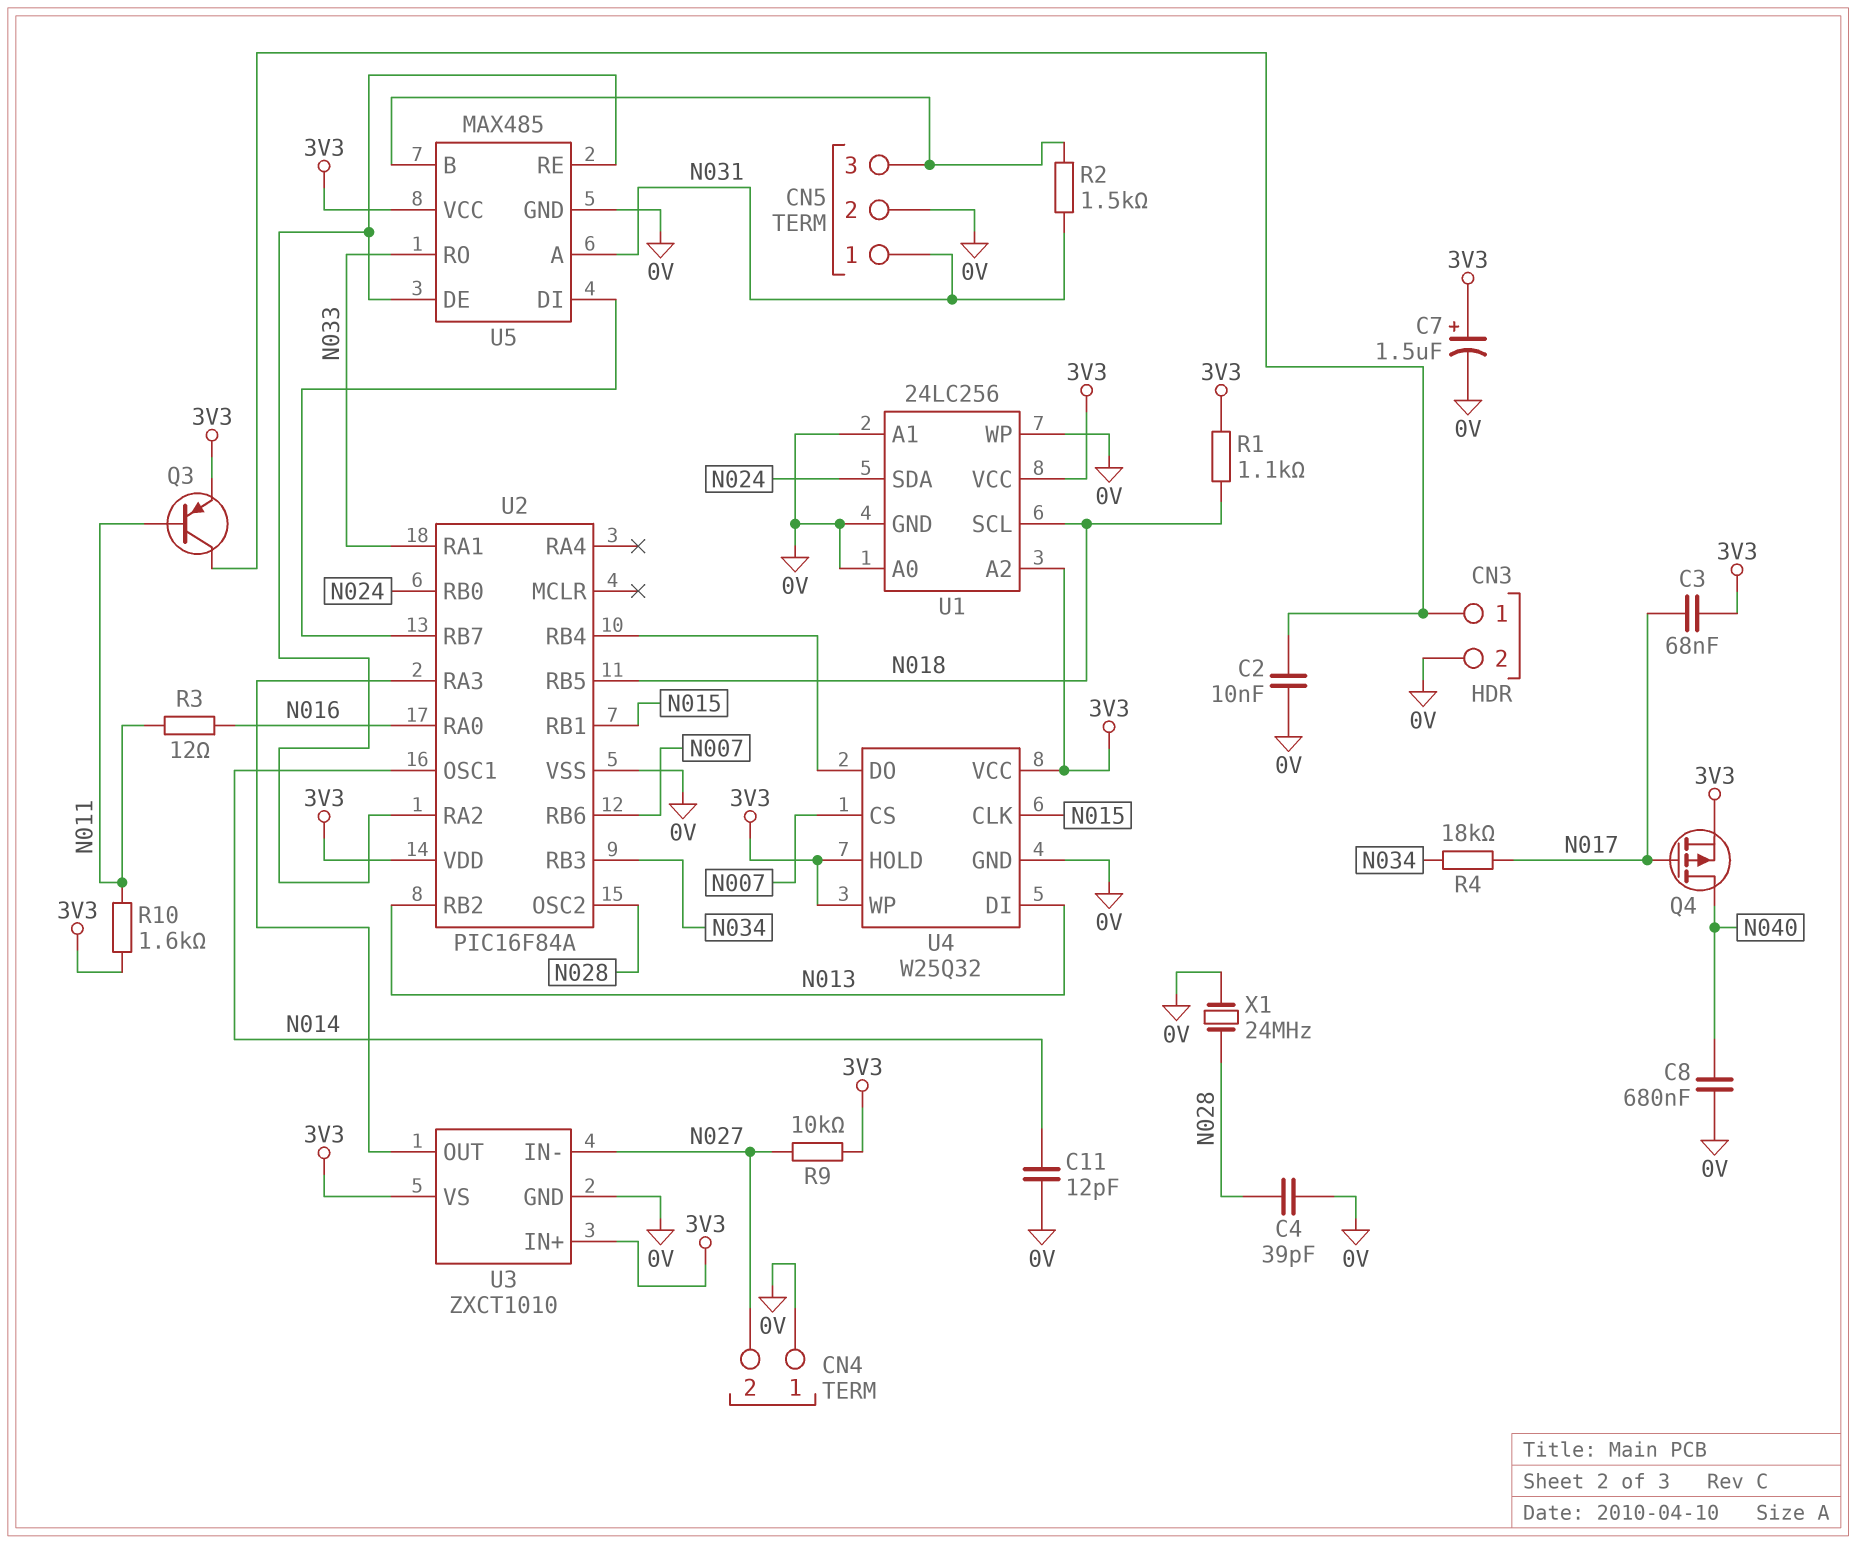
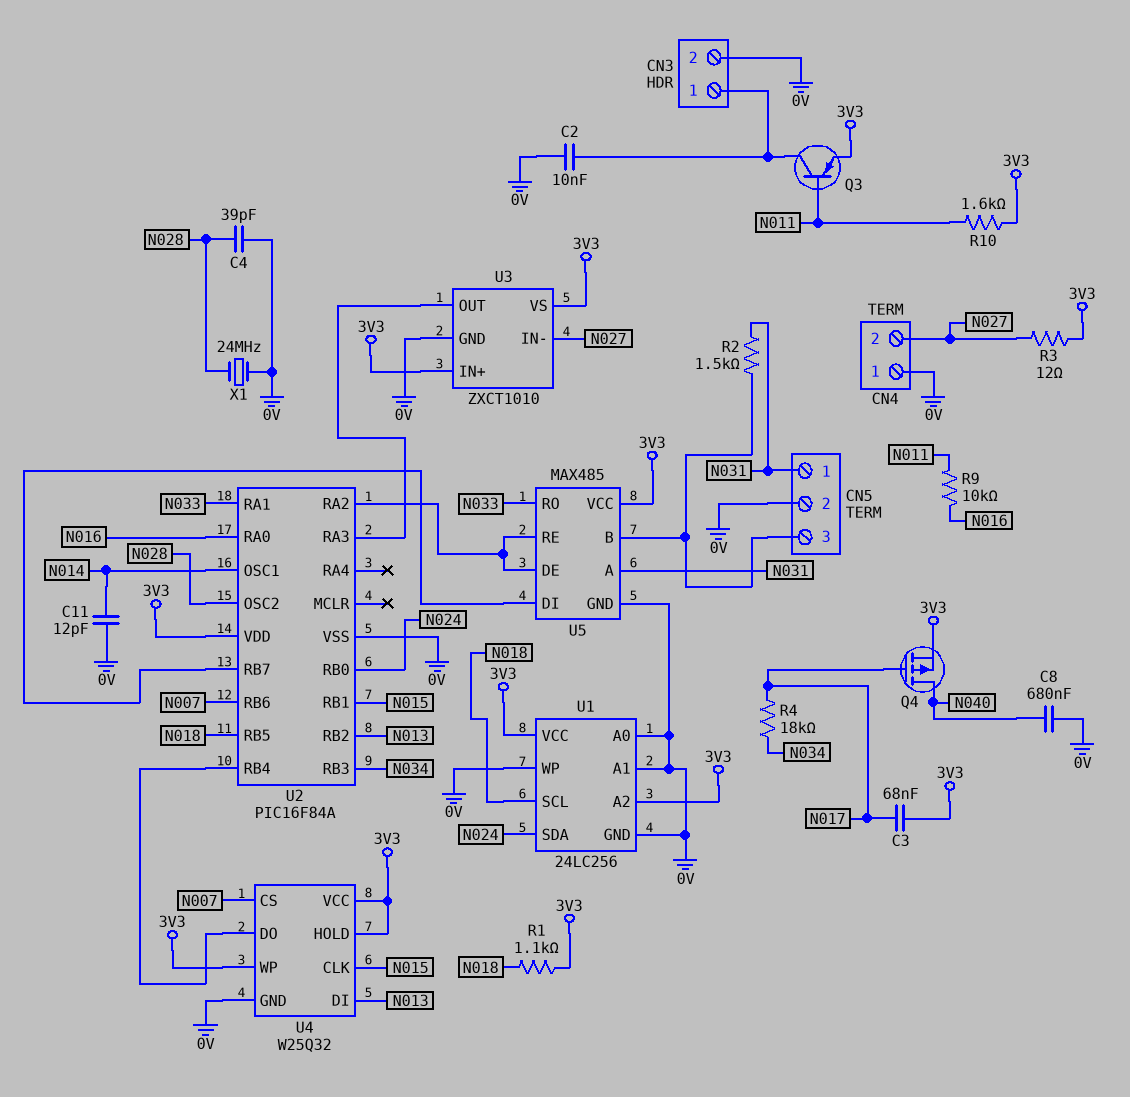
C7: 1.5uF (plus 3V3, minus 0V) -> none
R3: 12 (N011, N016) -> 12 (3V3, N027)
R9: 10k (3V3, N027) -> 10k (N011, N016)

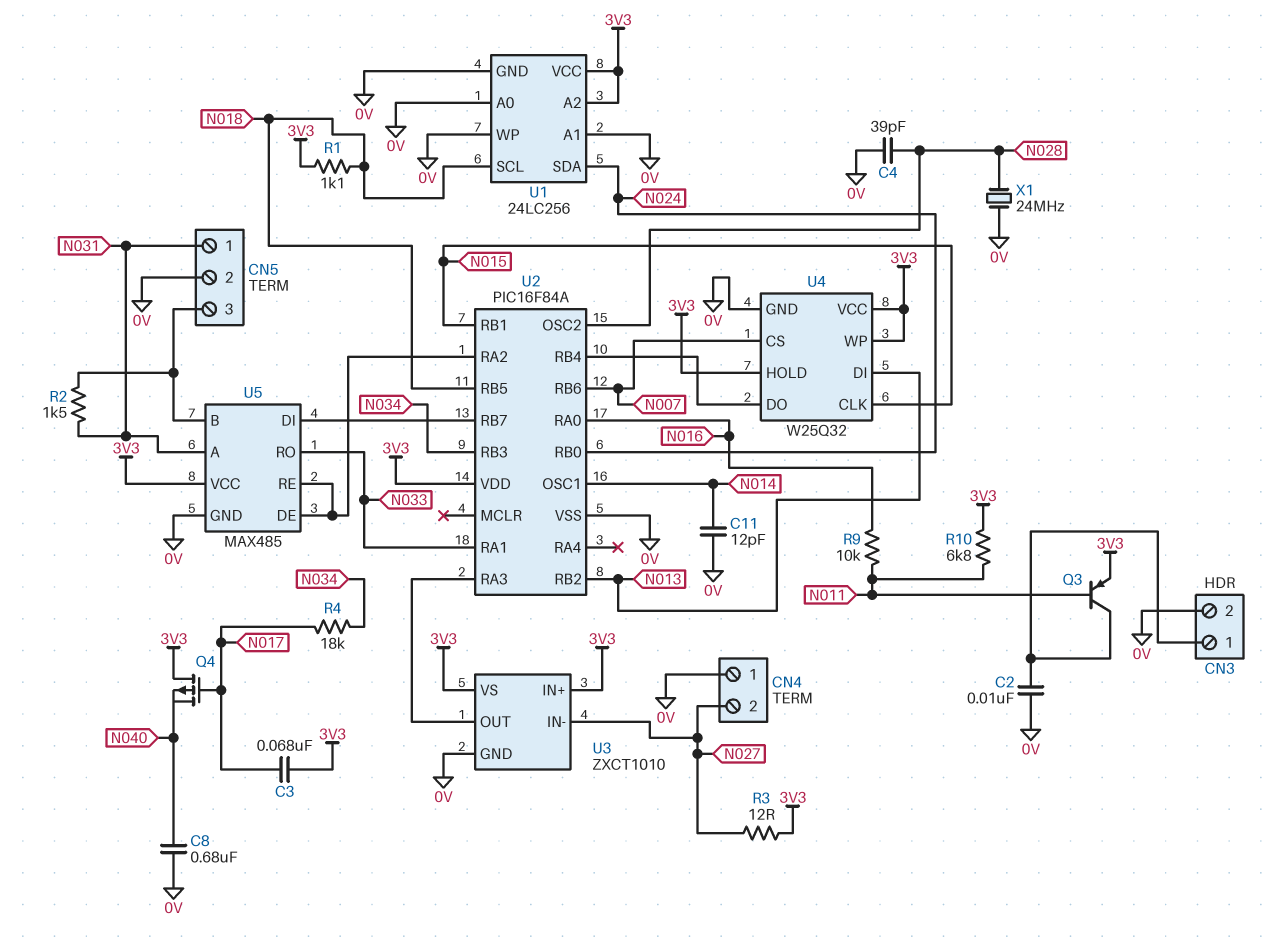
Q4: PMOS (G N017, D N040, S 3V3) -> PMOS (G N017, D 3V3, S N040)
R10: 1.6k (3V3, N011) -> 6.8k (3V3, N011)

